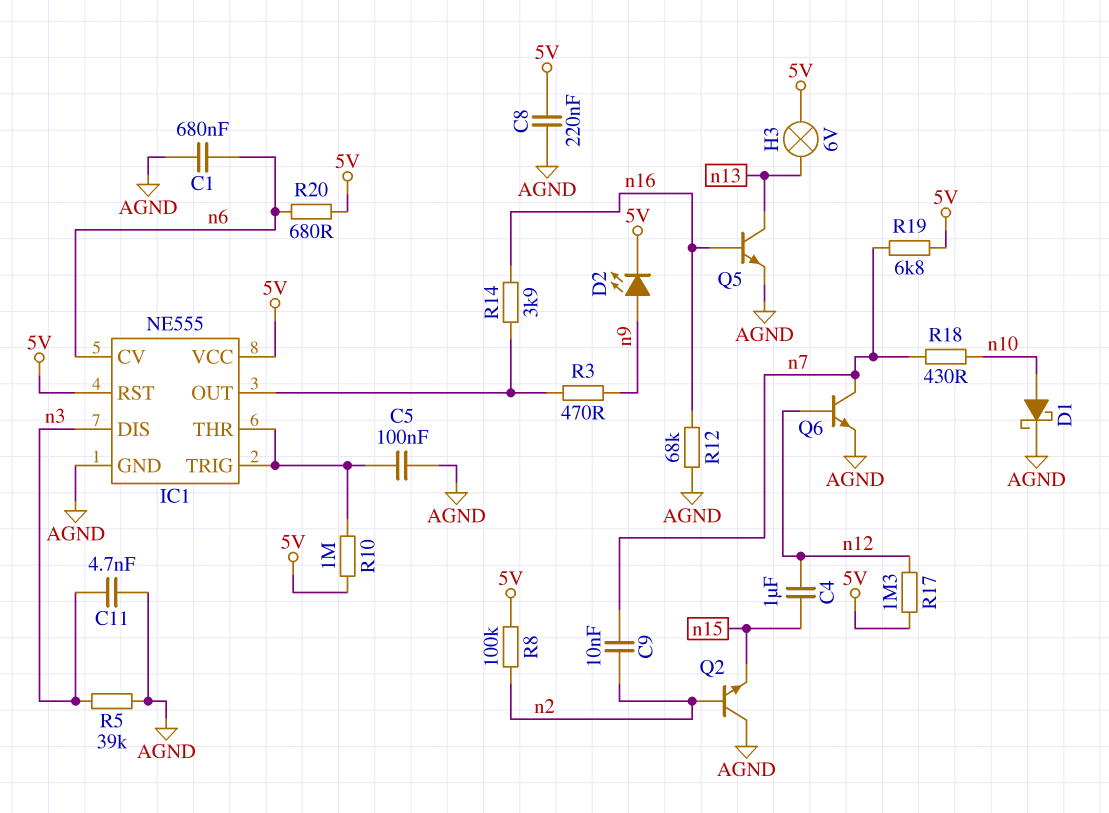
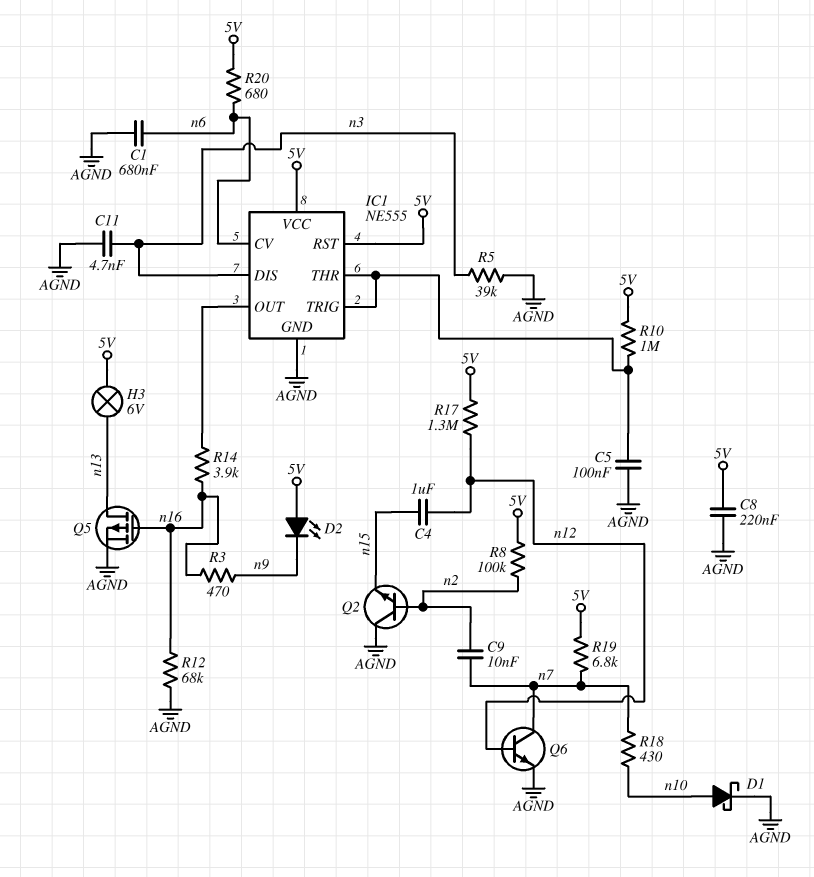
D2: LED (A n9, K 5V) -> LED (A 5V, K n9)
Q5: NPN (B n16, C n13, E AGND) -> PMOS (G n16, D n13, S AGND)
R3: 470 (IC1/OUT, n9) -> 470 (n9, n16)

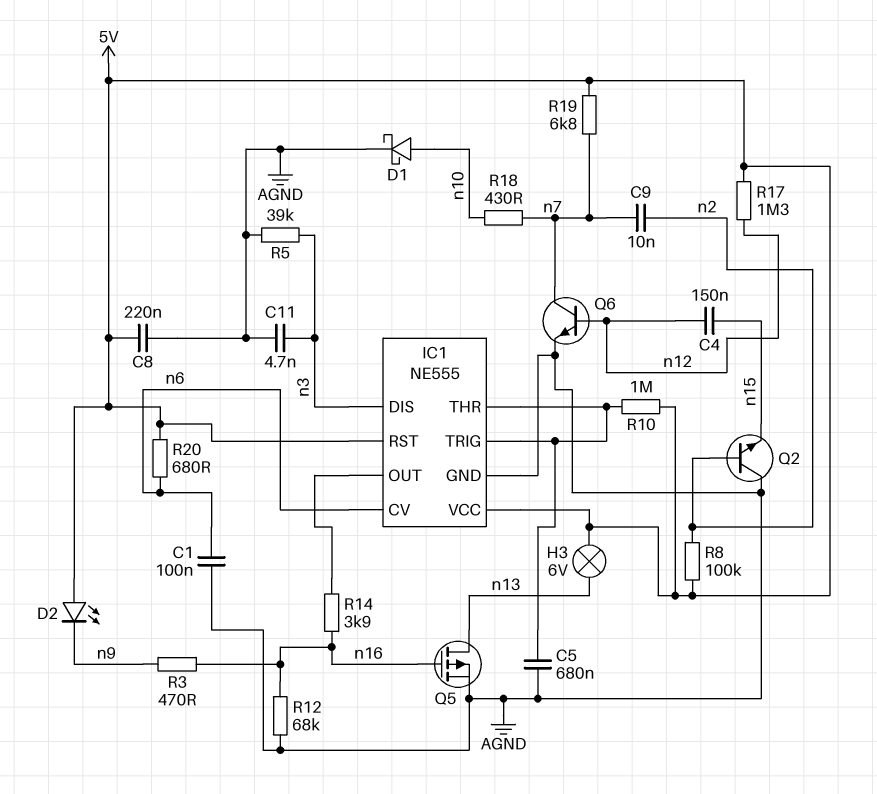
C1: 680nF (AGND, n6) -> 100nF (AGND, n6)
C4: 1uF (n12, n15) -> 150nF (n12, n15)
C5: 100nF (AGND, IC1/THR) -> 680nF (AGND, IC1/THR)

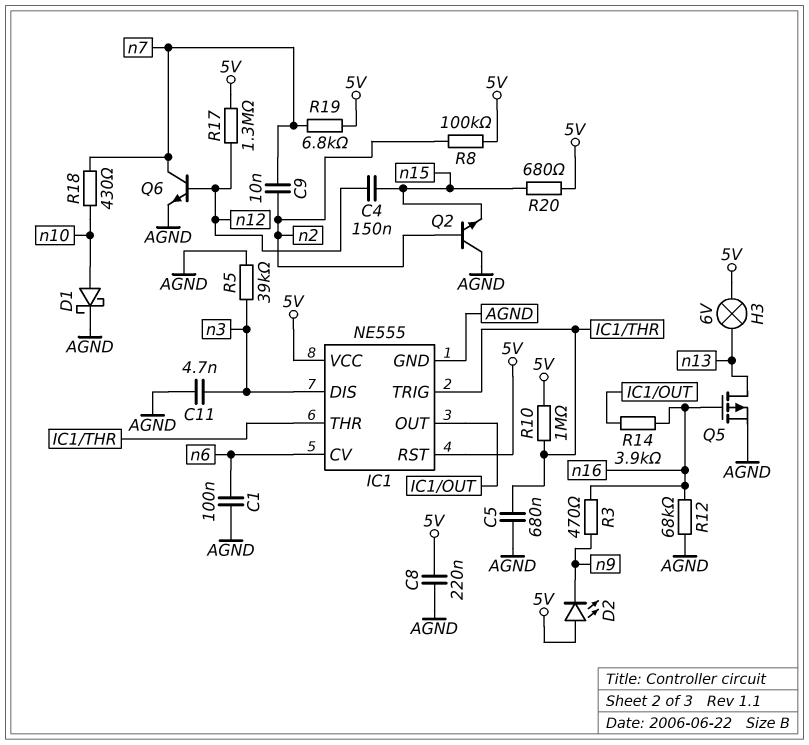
R20: 680 (5V, n6) -> 680 (5V, n15)

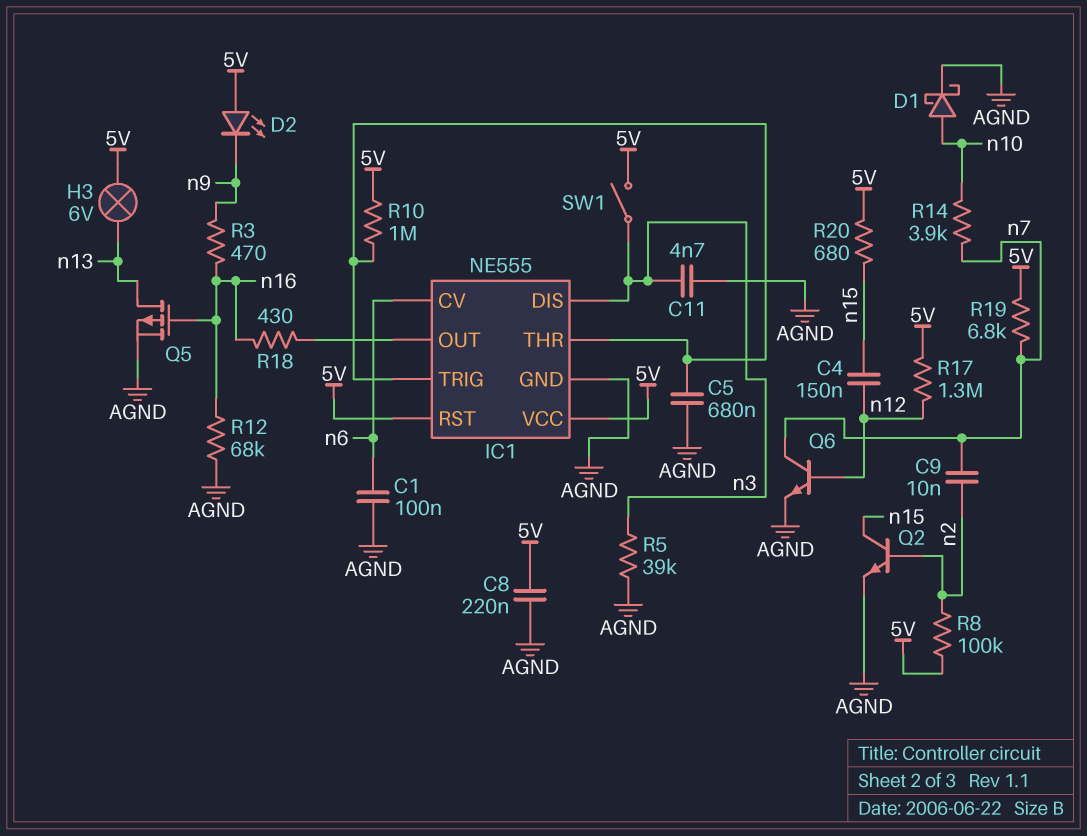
Q2: NPN (B n2, C AGND, E n15) -> NPN (B n2, C n15, E AGND)
R14: 3.9k (IC1/OUT, n16) -> 3.9k (n7, n10)
R18: 430 (n7, n10) -> 430 (IC1/OUT, n16)
SW1: none -> switch (5V, n3)

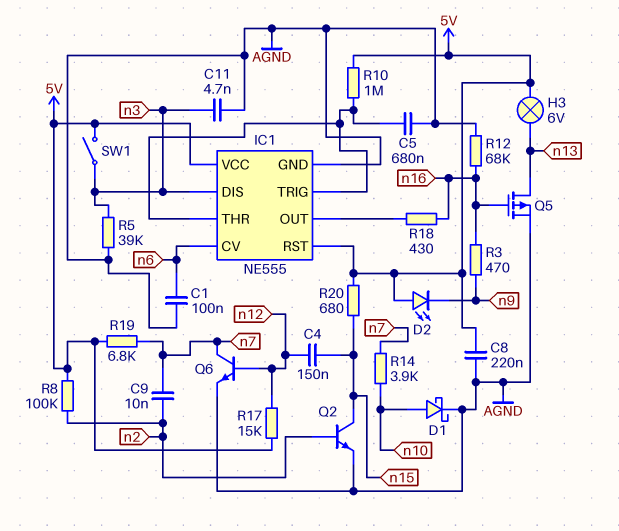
R17: 1.3M (5V, n12) -> 15k (5V, n12)

